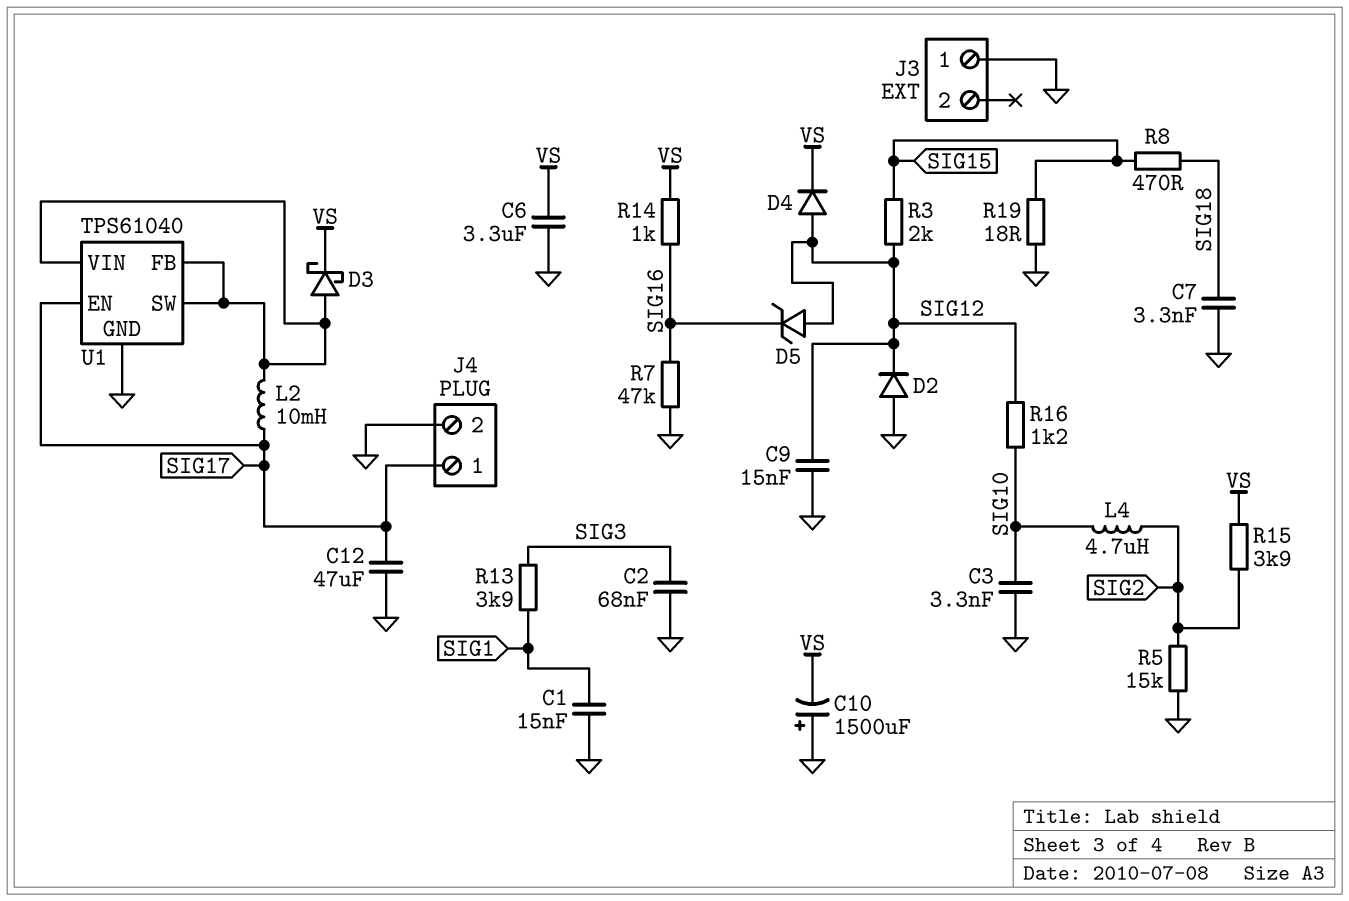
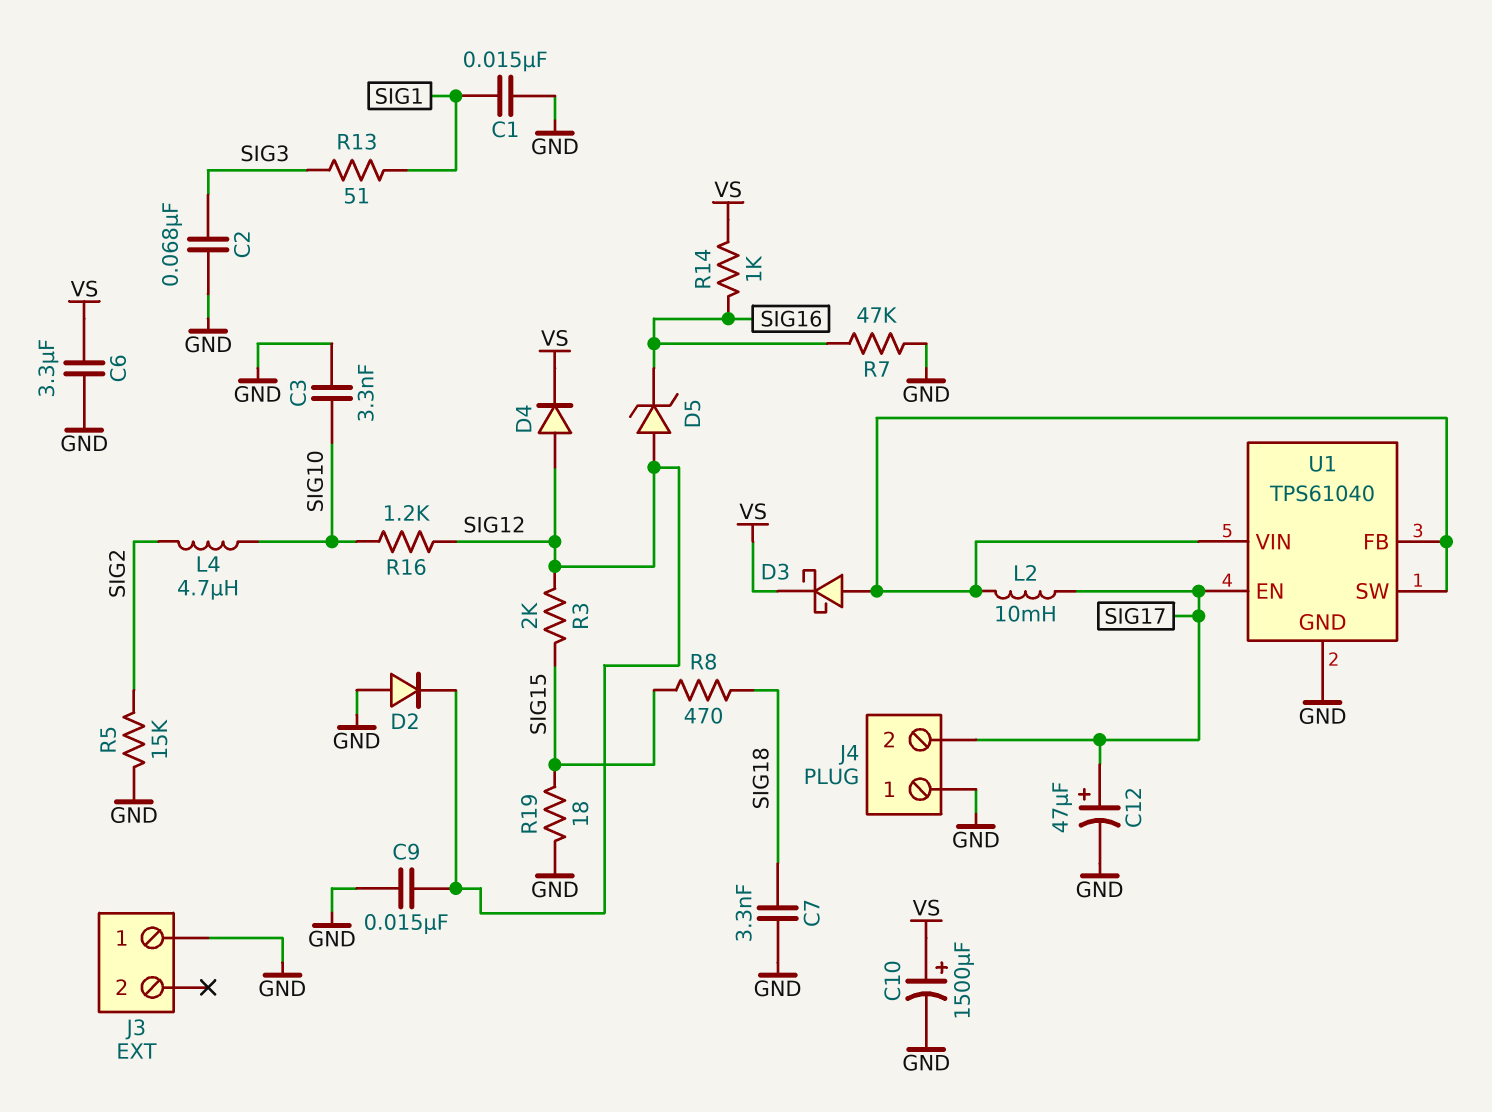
C10: 1500uF (plus GND, minus VS) -> 1500uF (plus VS, minus GND)
C12: 47uF (GND, SIG17) -> 47uF (plus SIG17, minus GND)
J4 pin 1: SIG17 -> GND
J4 pin 2: GND -> SIG17
R13: 3.9k (SIG1, SIG3) -> 51 (SIG1, SIG3)
R15: 3.9k (SIG2, VS) -> none

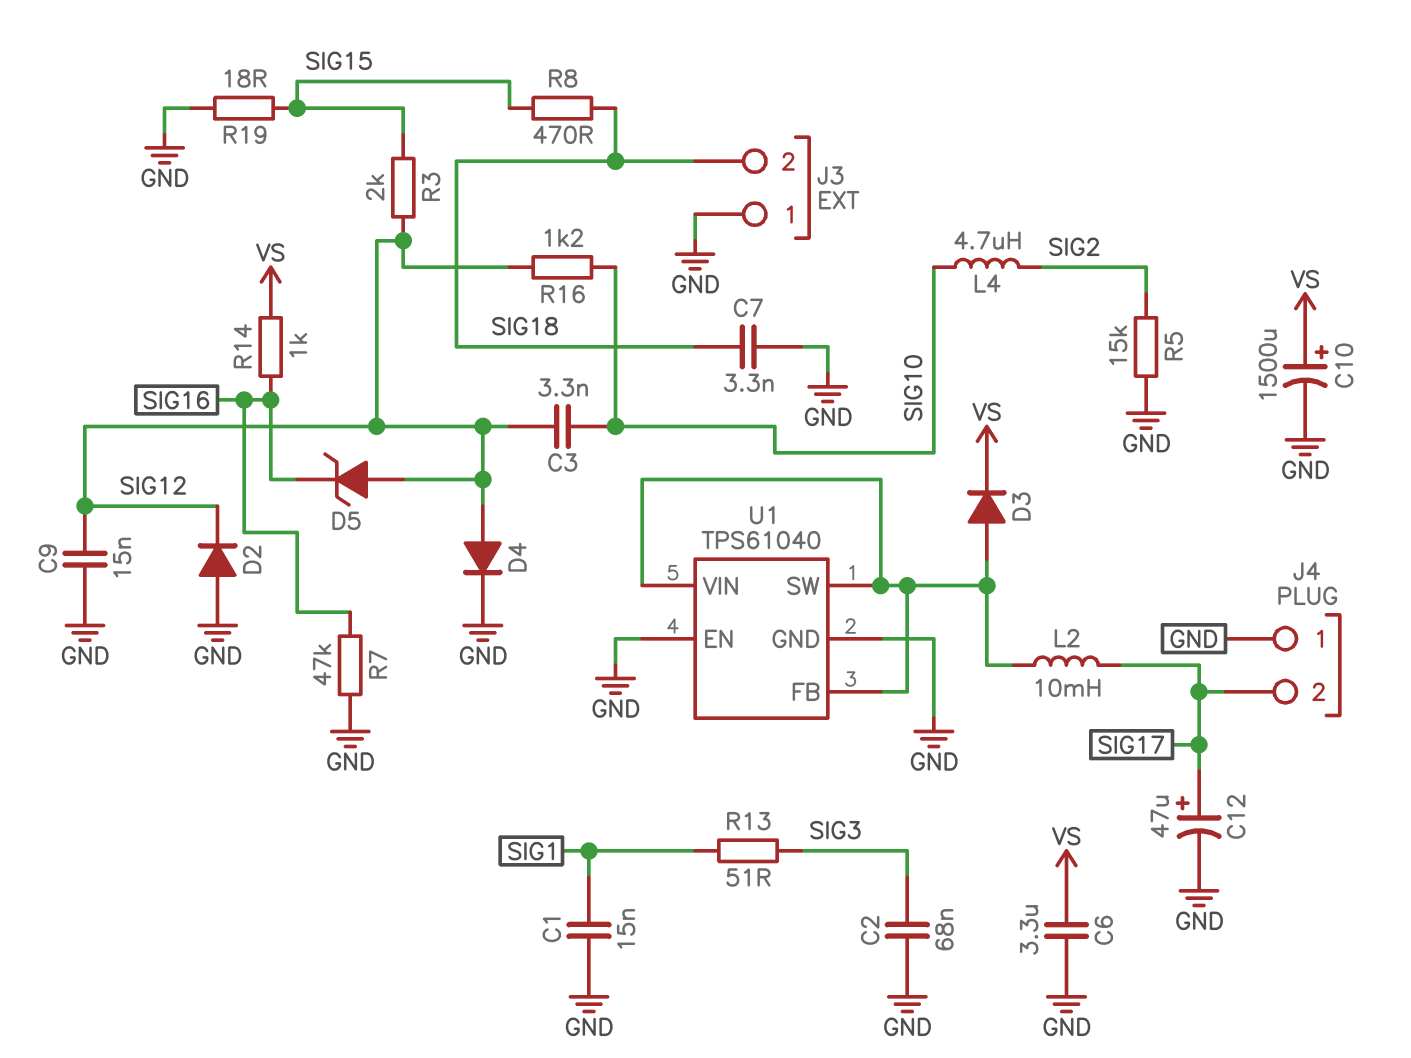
C3: 3.3nF (GND, SIG10) -> 3.3nF (SIG10, SIG12)
D3: schottky (A U1/FB, K VS) -> diode (A U1/FB, K VS)
D4: diode (A SIG12, K VS) -> diode (A SIG12, K GND)
J3 pin 2: none -> SIG18
U1 pin EN: SIG17 -> GND

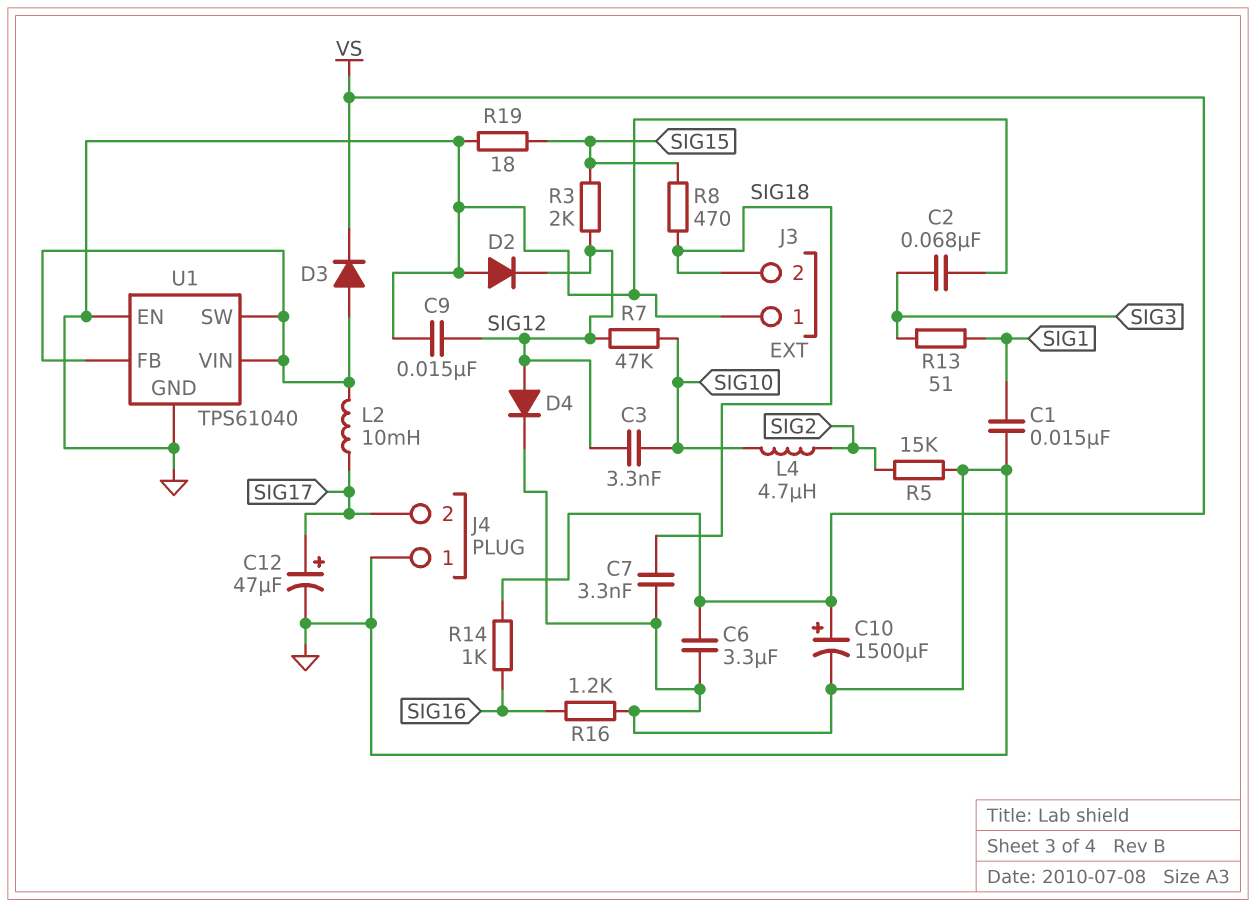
D5: zener (A SIG12, K SIG16) -> none
R7: 47k (GND, SIG16) -> 47k (SIG10, SIG12)
R16: 1.2k (SIG10, SIG12) -> 1.2k (GND, SIG16)

